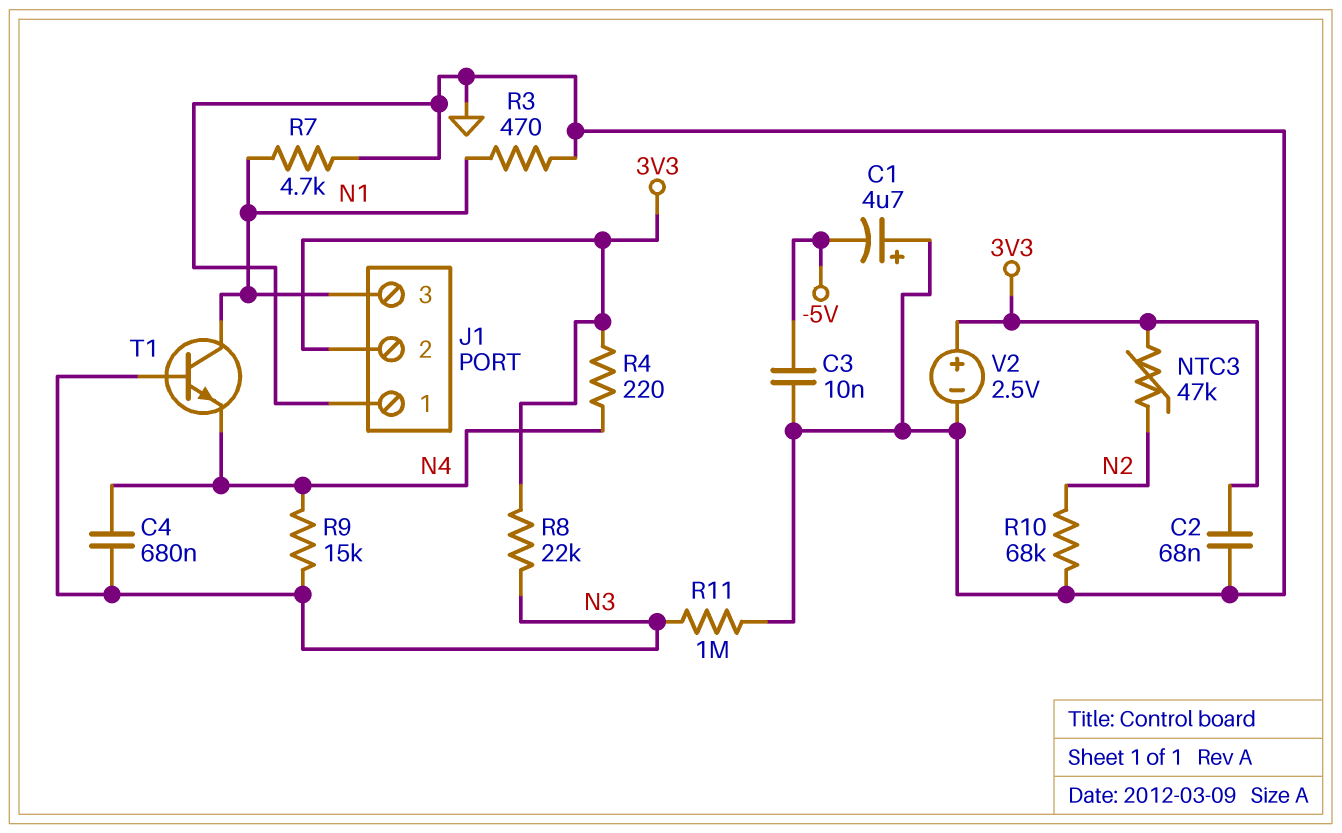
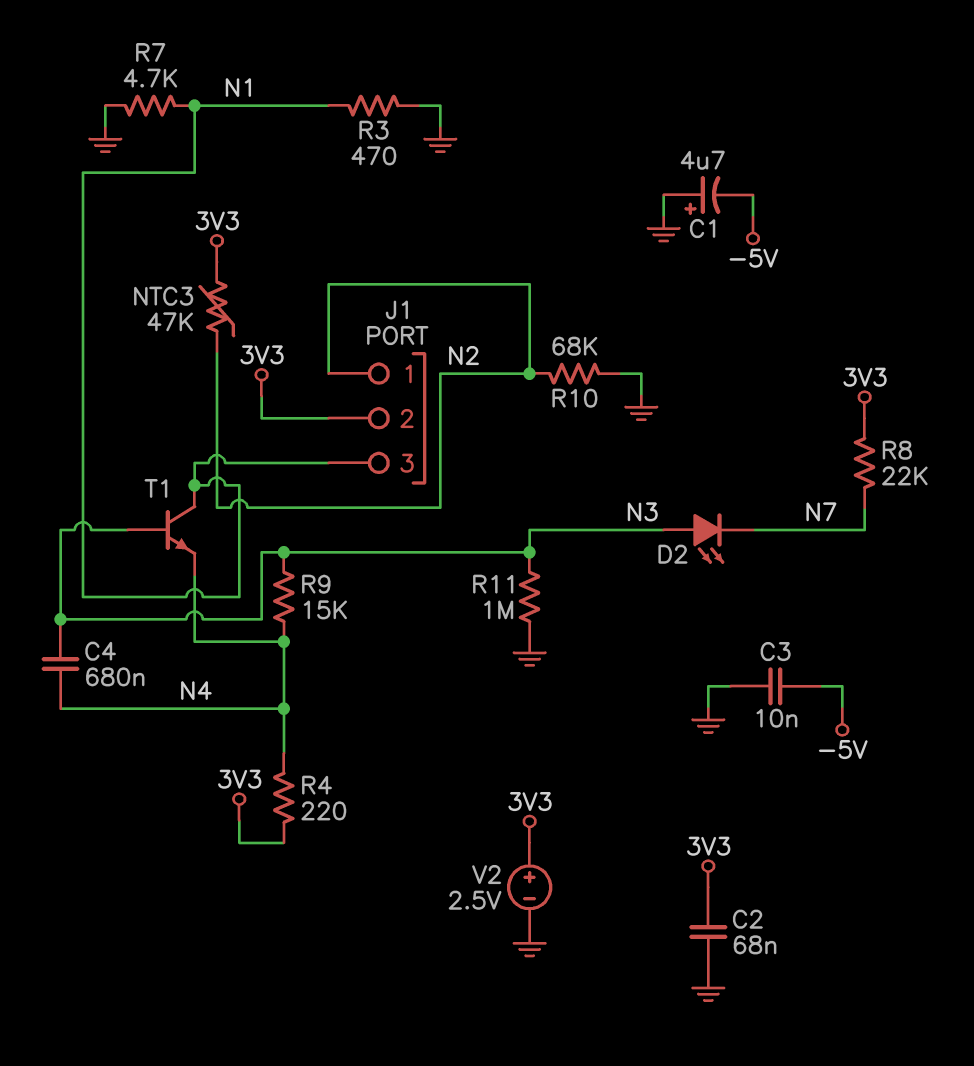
D2: none -> LED (A N3, K N7)
J1 pin 1: GND -> N2
R8: 22k (3V3, N3) -> 22k (3V3, N7)

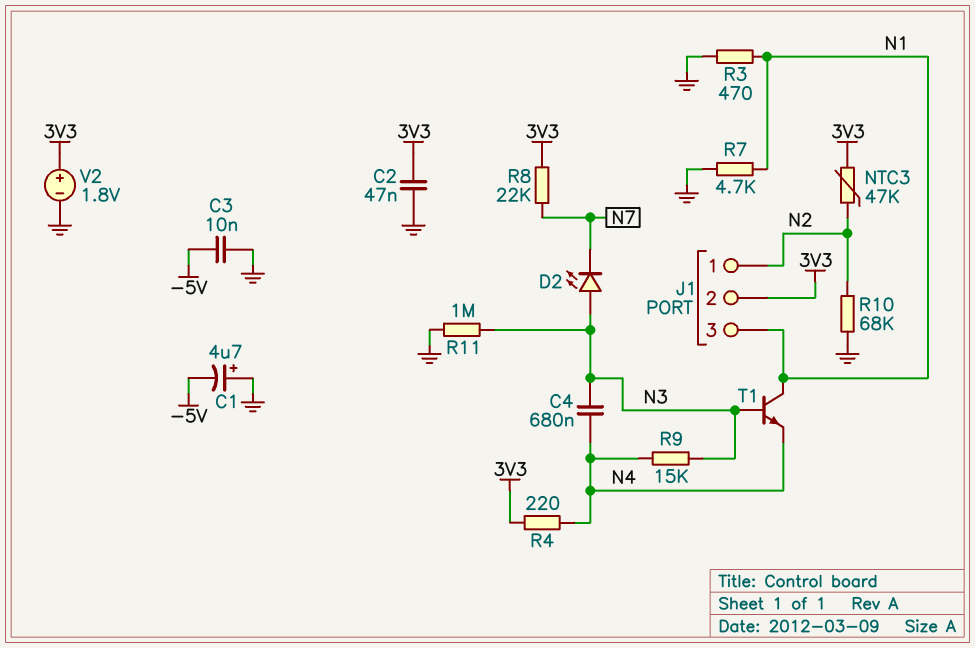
C2: 68nF (3V3, GND) -> 47nF (3V3, GND)
V2: 2.5V (plus 3V3, minus GND) -> 1.8V (plus 3V3, minus GND)

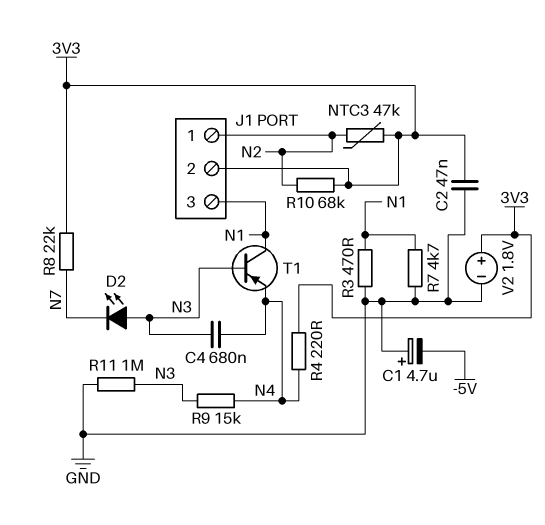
C3: 10nF (-5V, GND) -> none
R10: 68k (GND, N2) -> 68k (3V3, N2)
T1: NPN (B N3, C N1, E N4) -> PNP (B N3, C N1, E N4)

